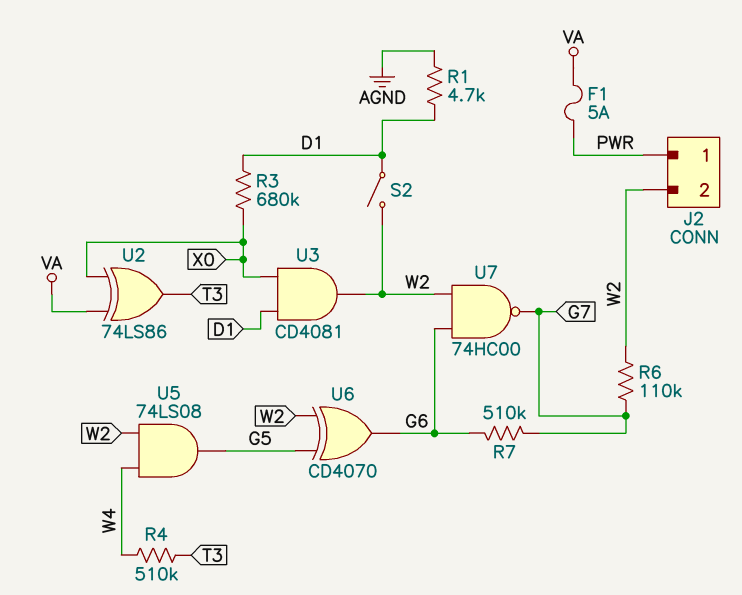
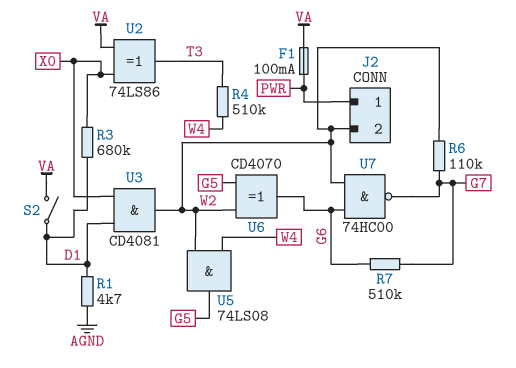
F1: 5A (PWR, VA) -> 100mA (PWR, VA)
S2: switch (D1, W2) -> switch (D1, VA)

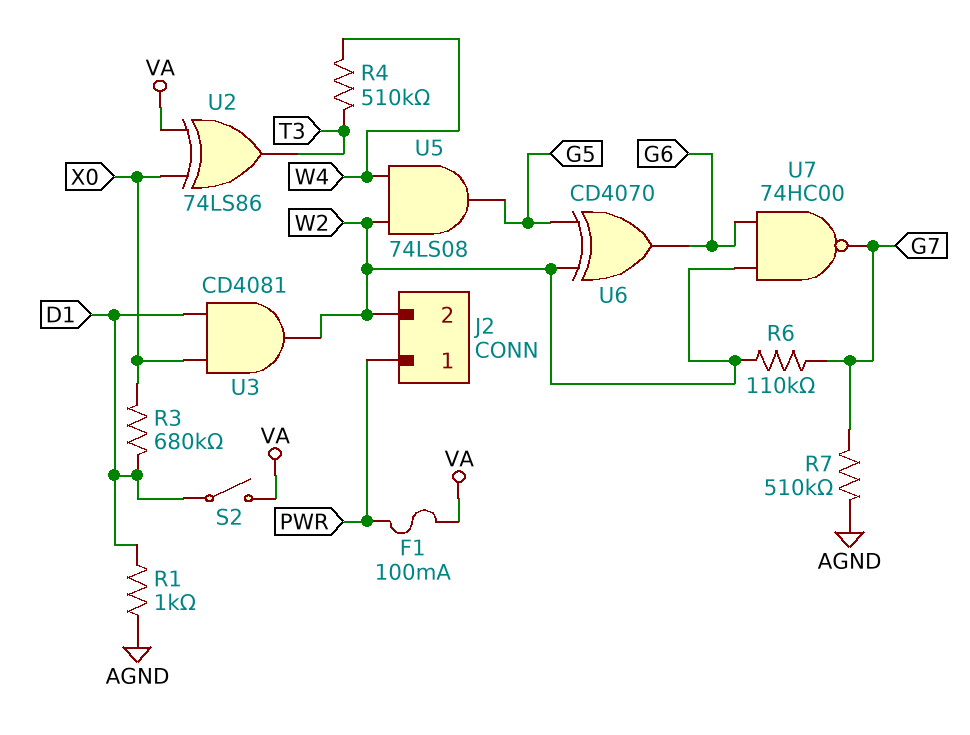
R1: 4.7k (AGND, D1) -> 1k (AGND, D1)
R7: 510k (G6, G7) -> 510k (AGND, G7)

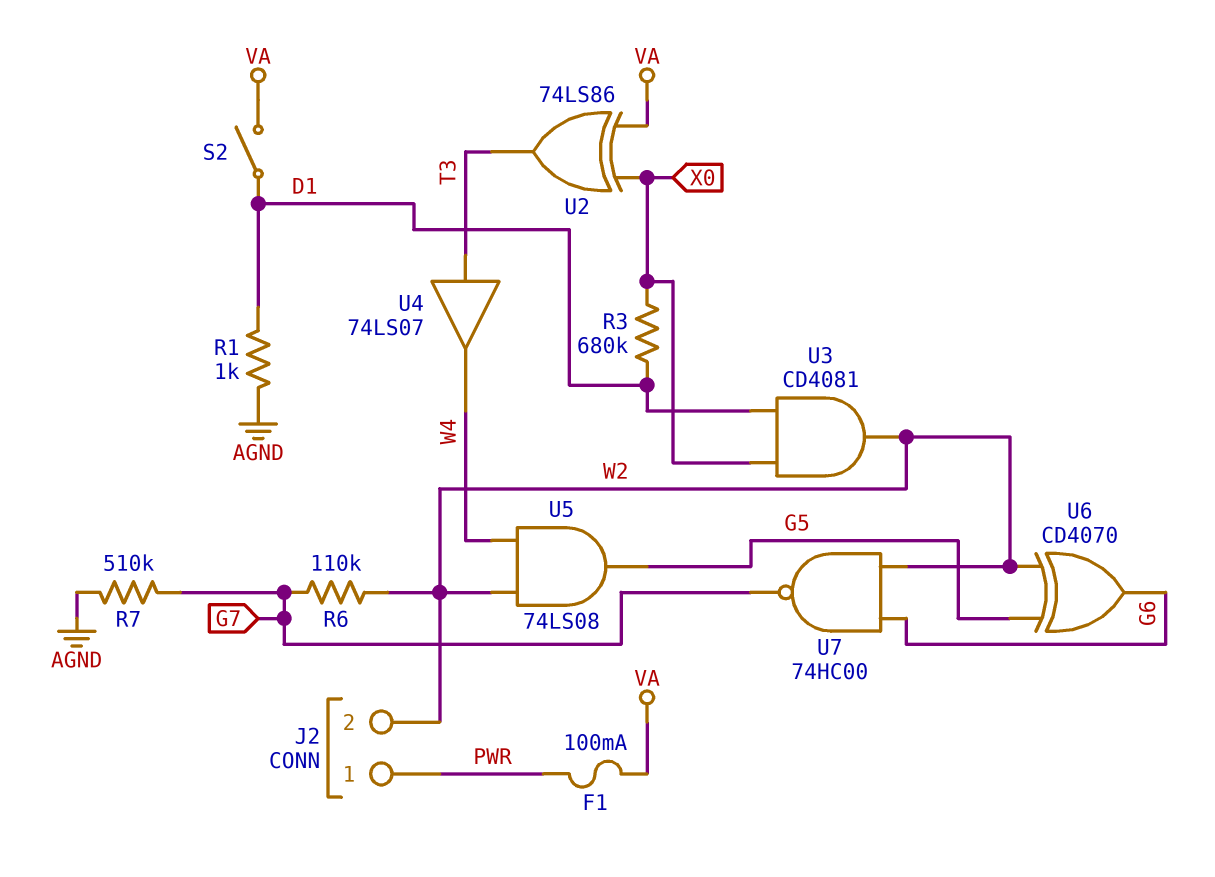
R4: 510k (T3, W4) -> none
U4: none -> buffer 74LS07 (in T3, out W4)

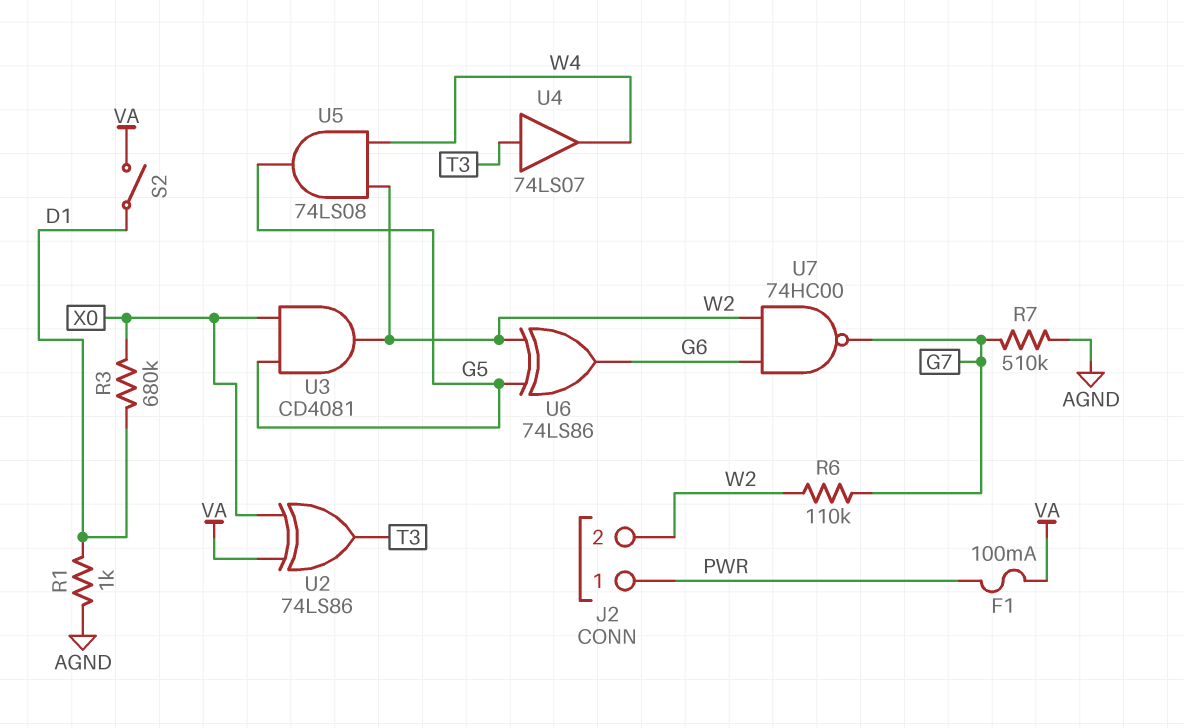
U3: AND CD4081 (in D1, in X0, out W2) -> AND CD4081 (in G5, in X0, out W2)
U6: XOR CD4070 (in G5, in W2, out G6) -> XOR 74LS86 (in G5, in W2, out G6)

